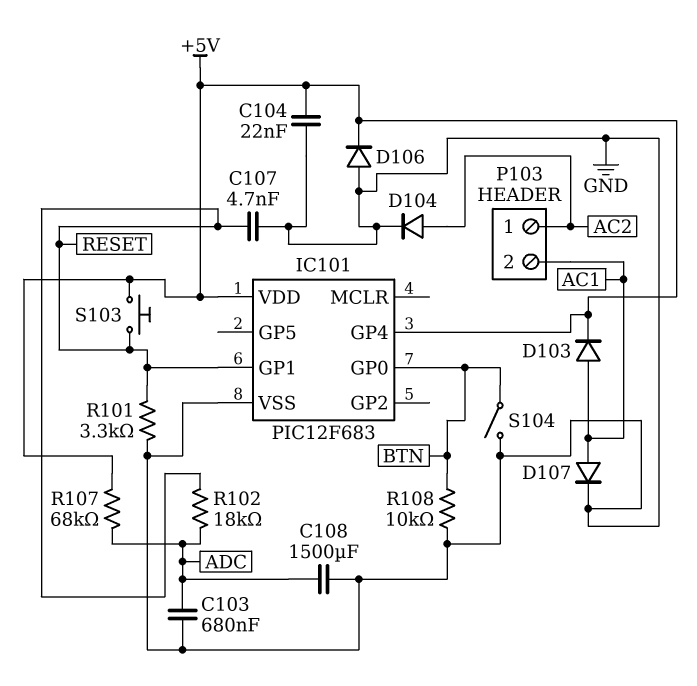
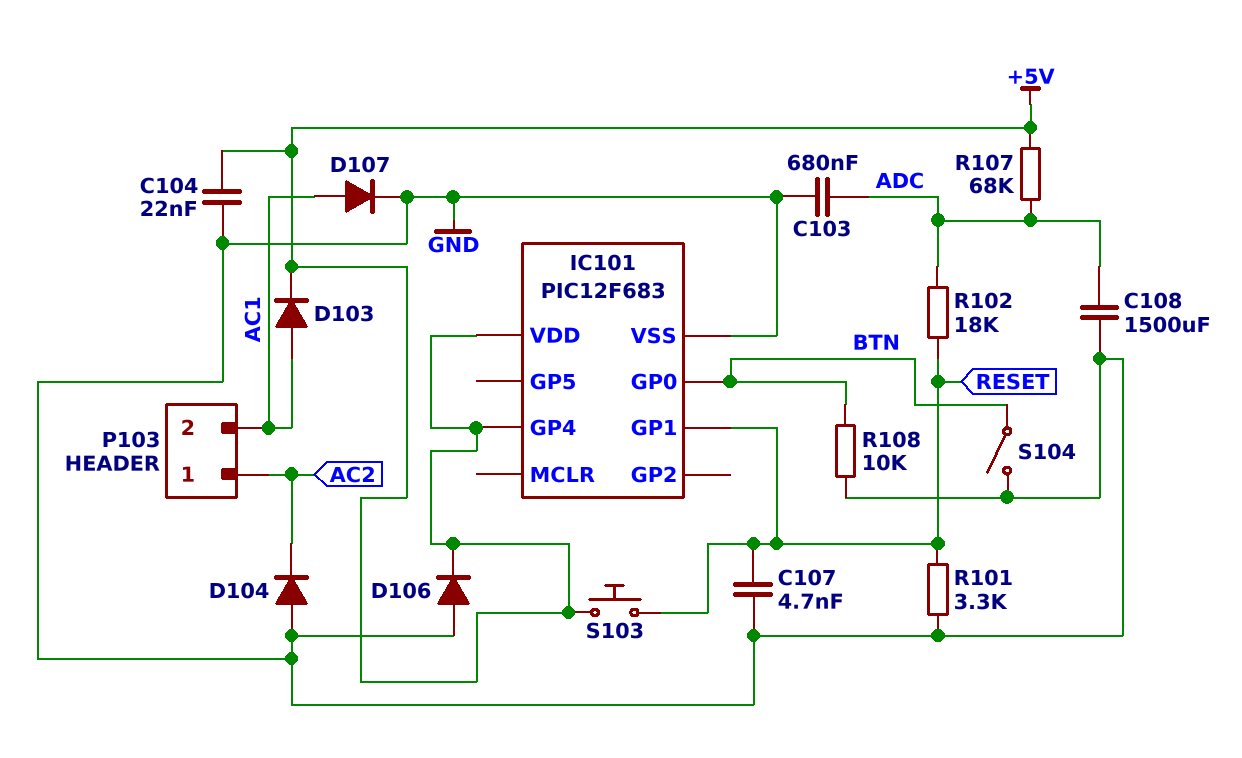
D104: diode (A AC2, K GND) -> diode (A GND, K AC2)

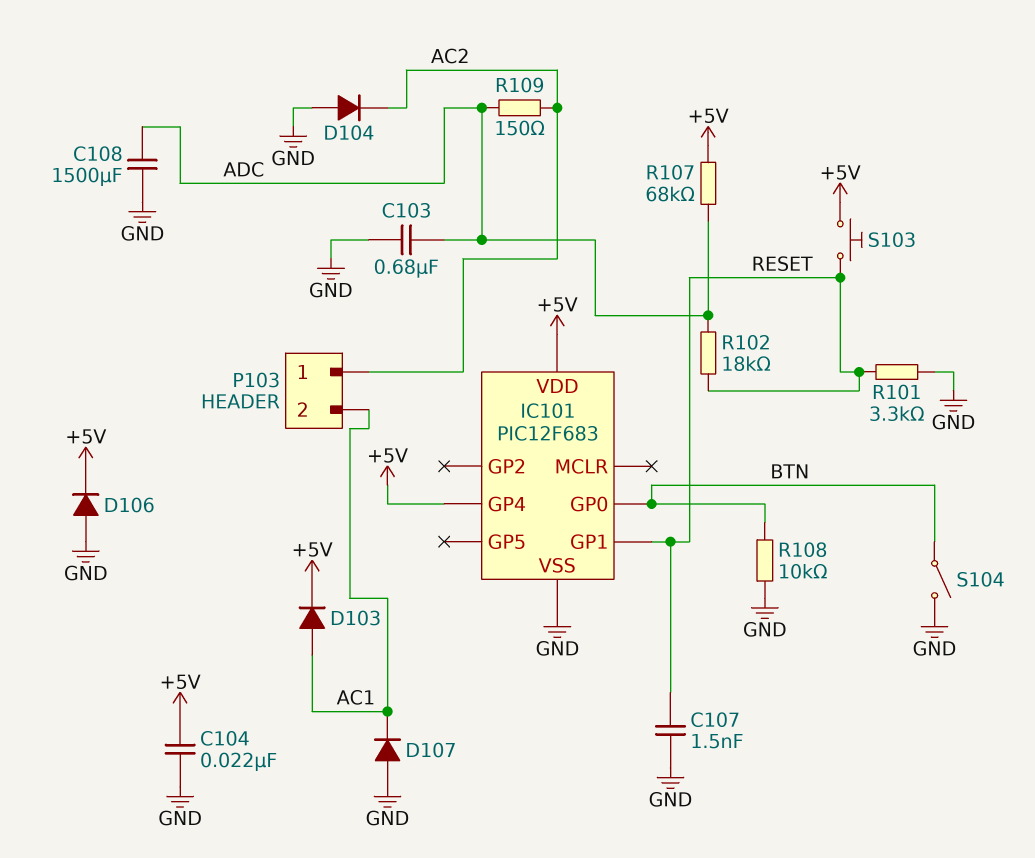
C107: 4.7nF (GND, RESET) -> 1.5nF (GND, RESET)
D107: diode (A AC1, K GND) -> diode (A GND, K AC1)
R109: none -> 150 (AC2, ADC)

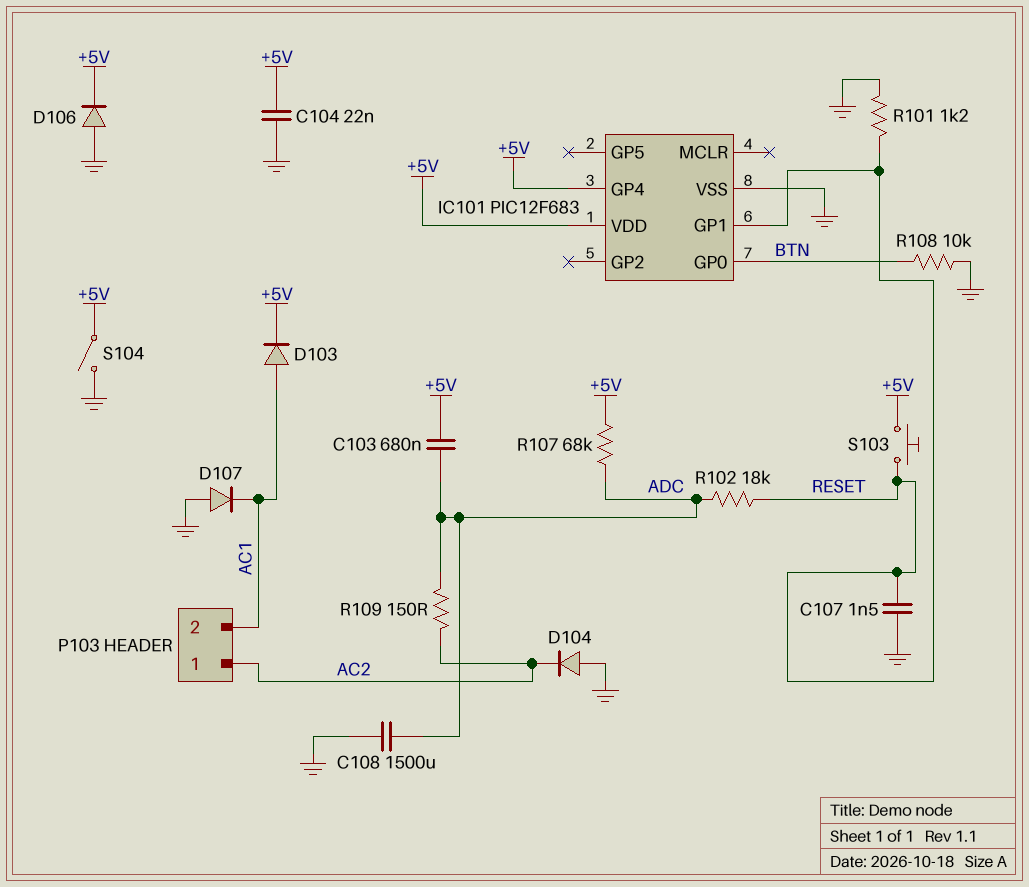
C103: 680nF (ADC, GND) -> 680nF (+5V, ADC)
R101: 3.3k (GND, RESET) -> 1.2k (GND, RESET)
S104: switch (BTN, GND) -> switch (+5V, GND)

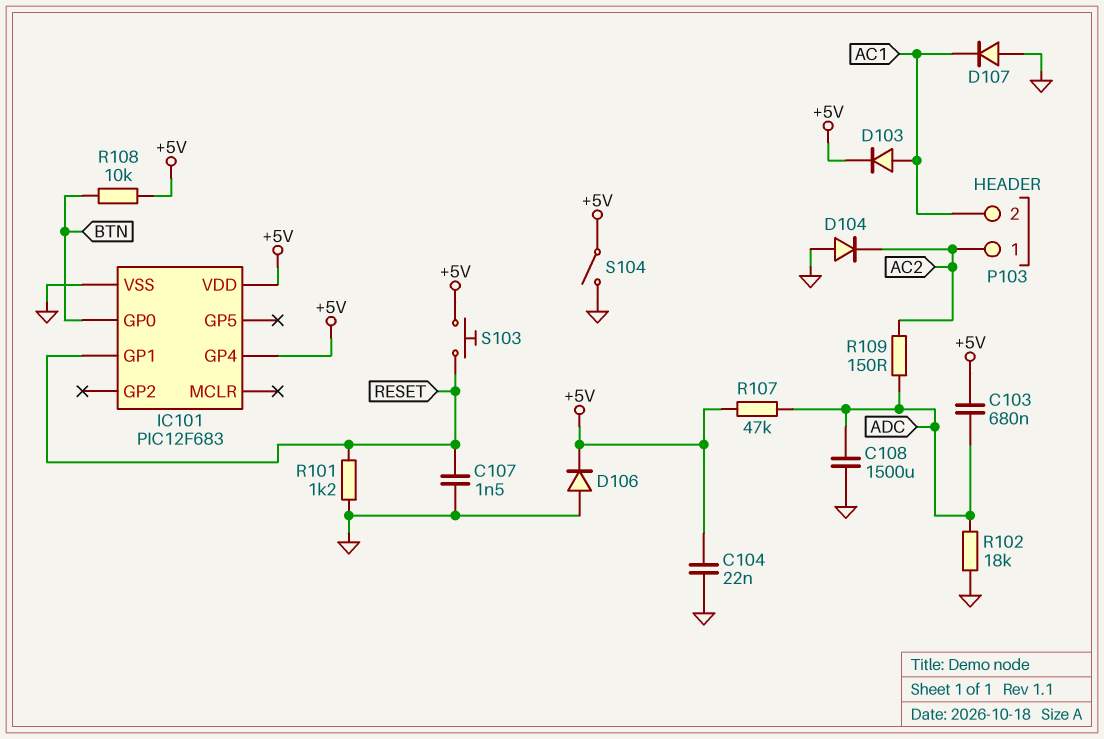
R102: 18k (ADC, RESET) -> 18k (ADC, GND)
R107: 68k (+5V, ADC) -> 47k (+5V, ADC)
R108: 10k (BTN, GND) -> 10k (+5V, BTN)

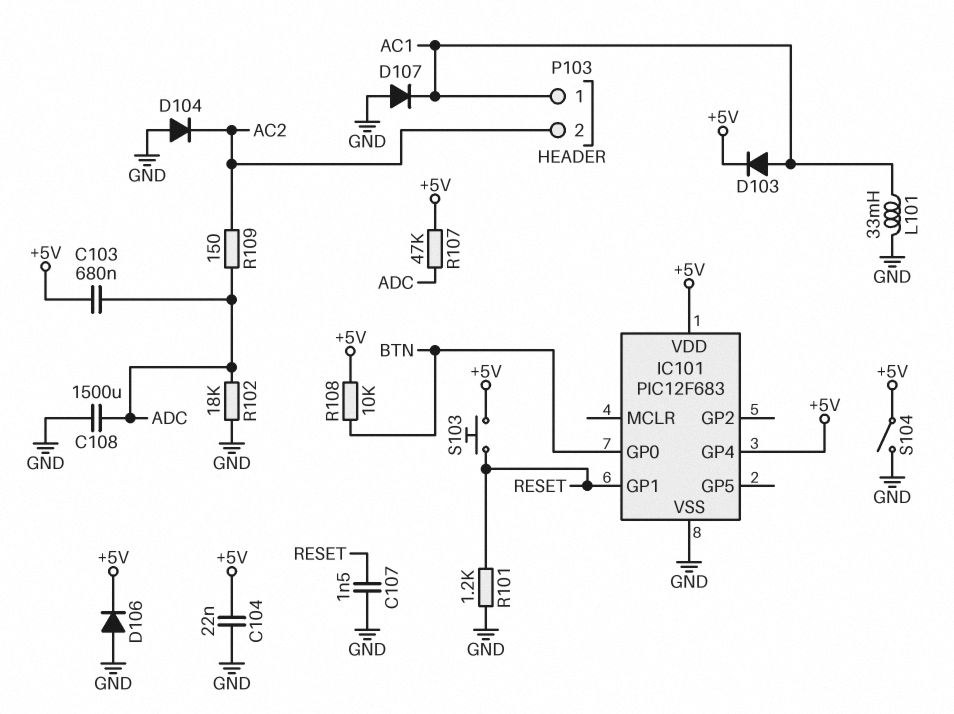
L101: none -> 33mH (AC1, GND)
P103 pin 1: AC2 -> AC1
P103 pin 2: AC1 -> AC2

